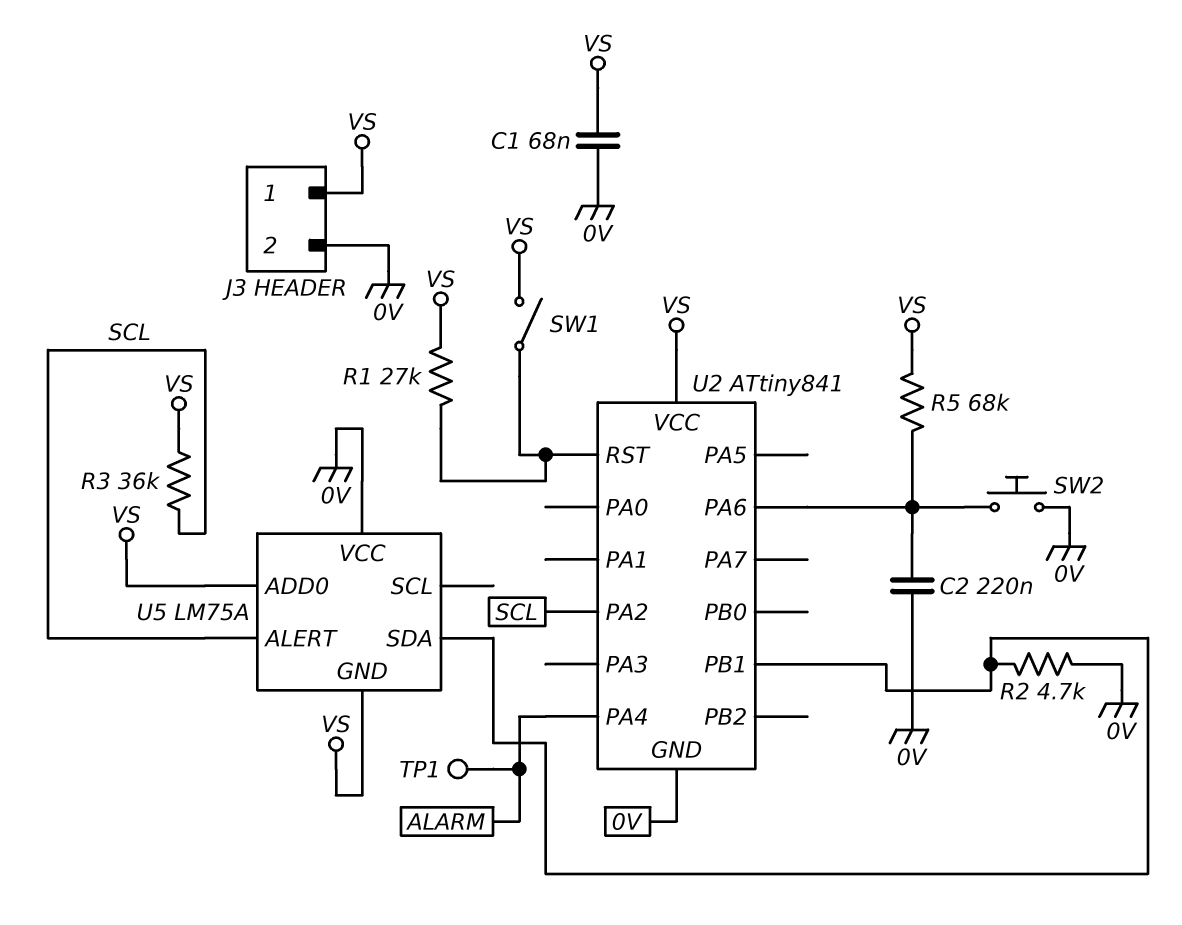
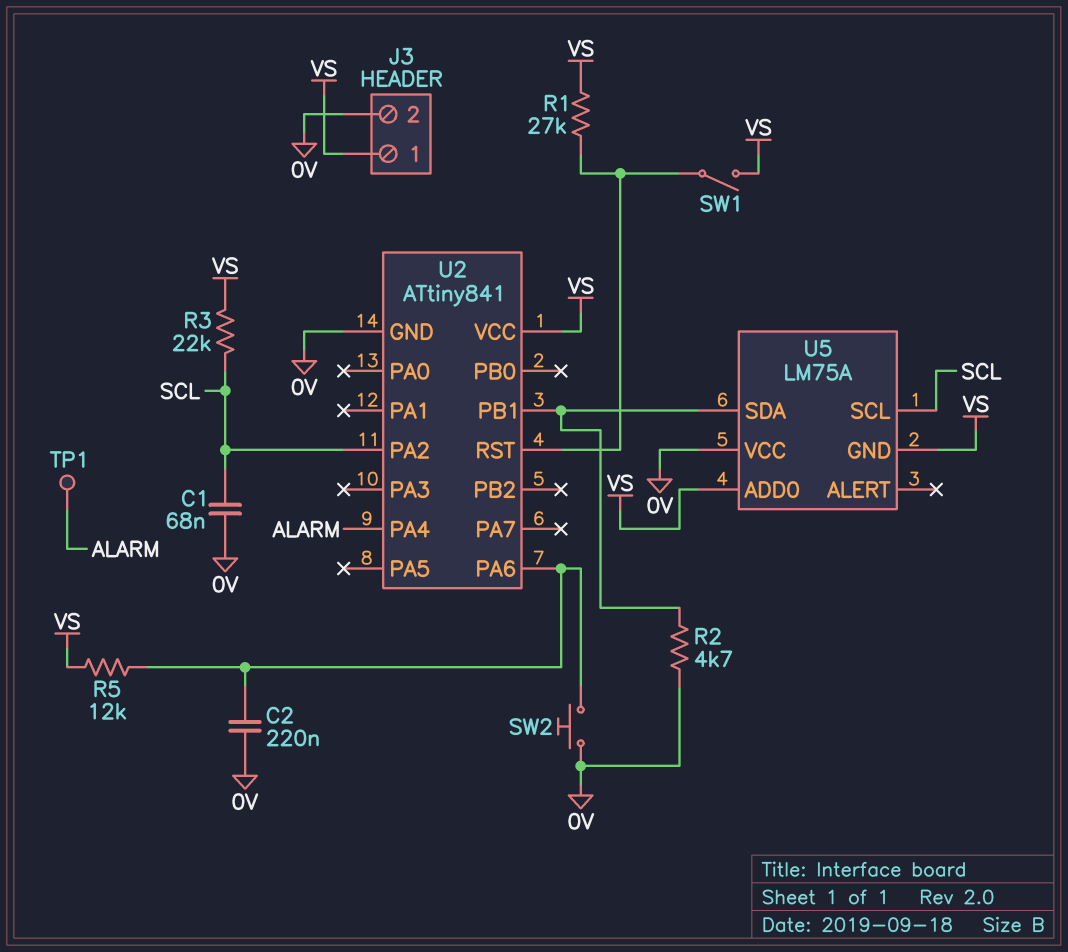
C1: 68nF (0V, VS) -> 68nF (0V, SCL)
R3: 36k (SCL, VS) -> 22k (SCL, VS)
R5: 68k (U2/PA6, VS) -> 12k (U2/PA6, VS)
U5 pin ALERT: SCL -> none
U5 pin SCL: none -> SCL

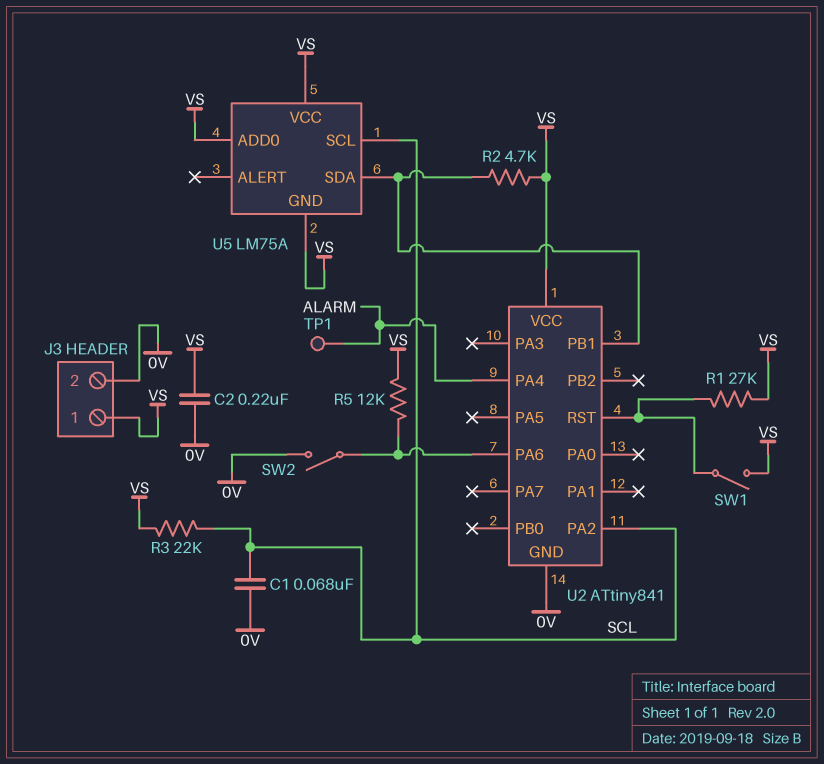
C2: 220nF (0V, U2/PA6) -> 220nF (0V, VS)
R2: 4.7k (0V, U2/PB1) -> 4.7k (U2/PB1, VS)
SW2: button (0V, U2/PA6) -> switch (0V, U2/PA6)
U5 pin VCC: 0V -> VS

